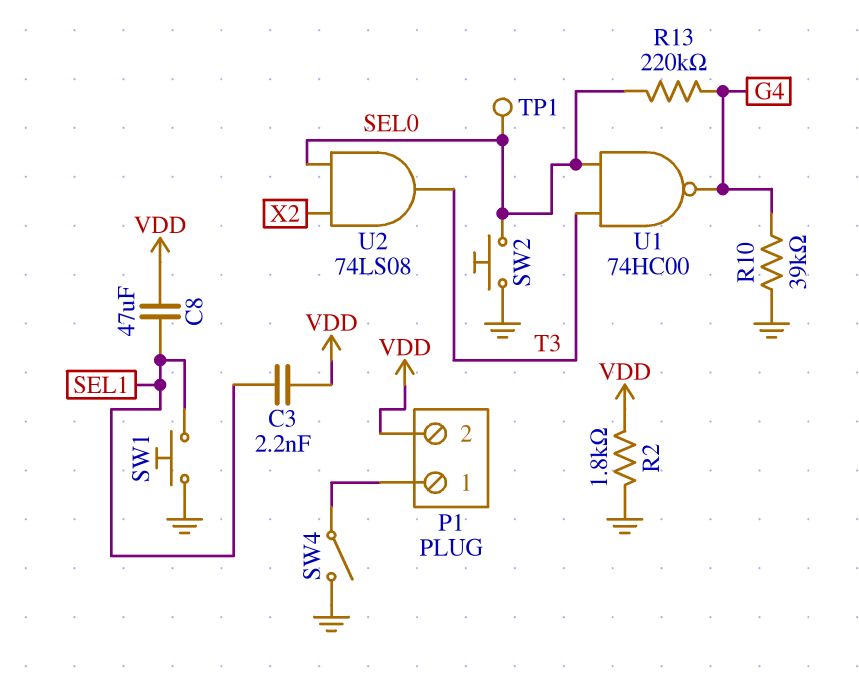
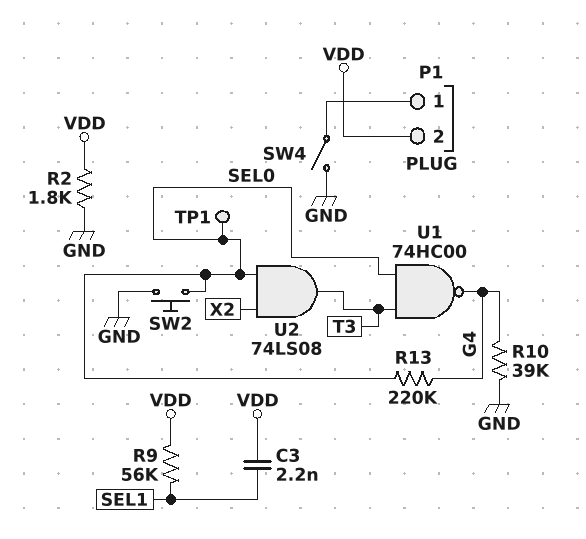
C8: 47uF (SEL1, VDD) -> none
R9: none -> 56k (SEL1, VDD)
SW1: button (GND, SEL1) -> none

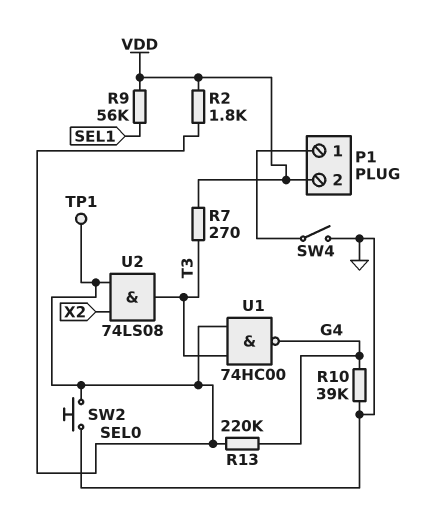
C3: 2.2nF (SEL1, VDD) -> none
R2: 1.8k (GND, VDD) -> 1.8k (SEL0, VDD)
R7: none -> 270 (T3, VDD)

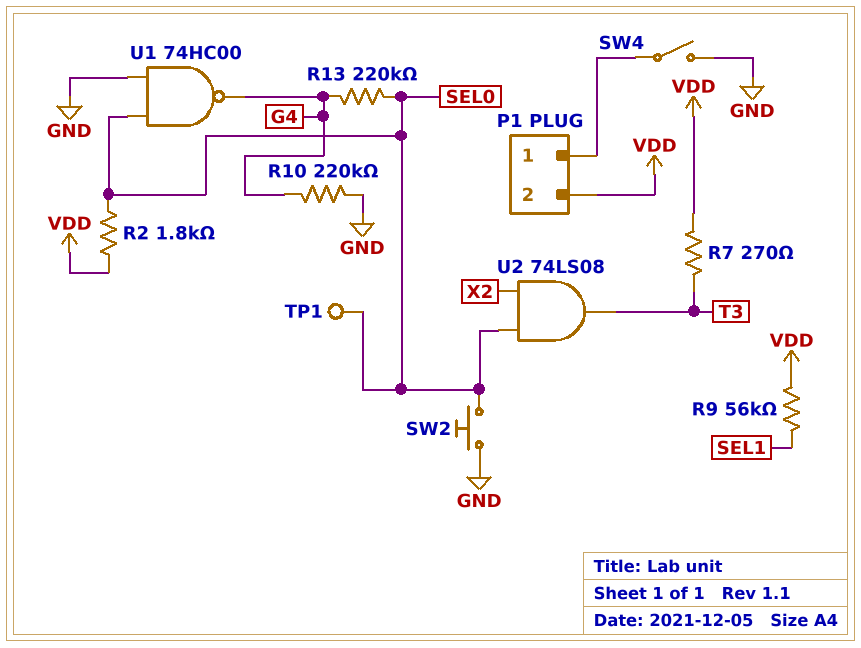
R10: 39k (G4, GND) -> 220k (G4, GND)
U1: NAND 74HC00 (in SEL0, in T3, out G4) -> NAND 74HC00 (in GND, in SEL0, out G4)

